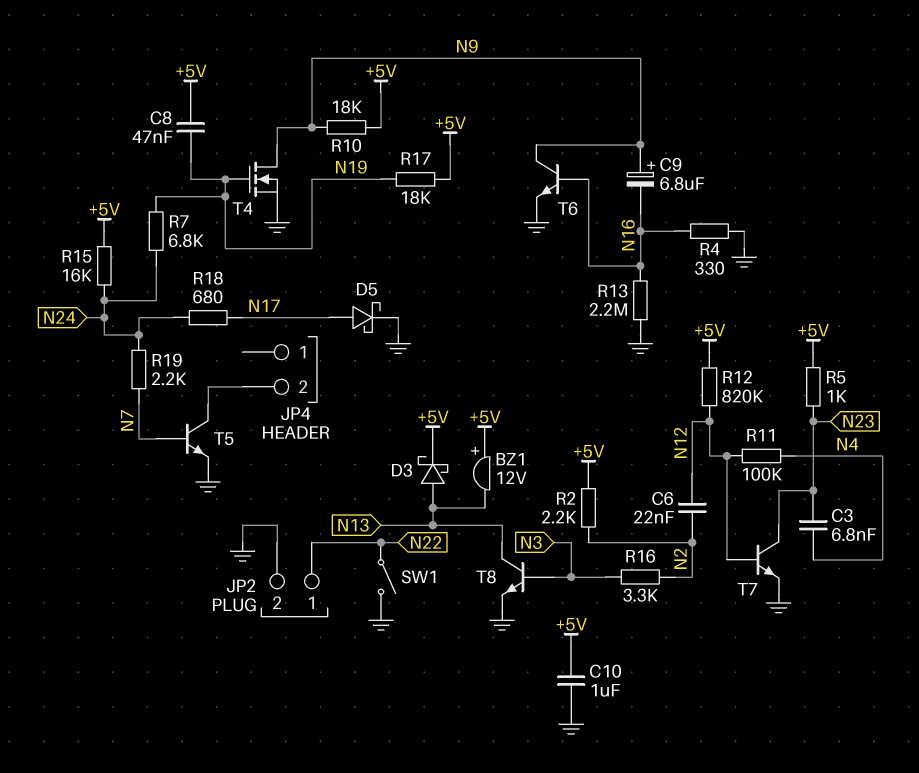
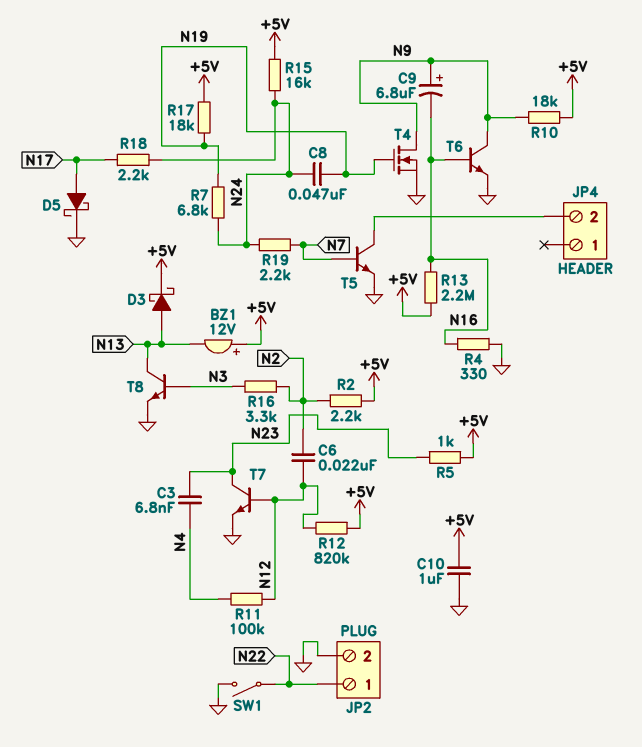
C8: 47nF (+5V, N19) -> 47nF (N19, N24)
R13: 2.2M (GND, N16) -> 2.2M (+5V, N16)
R18: 680 (N17, N24) -> 2.2k (N17, N24)

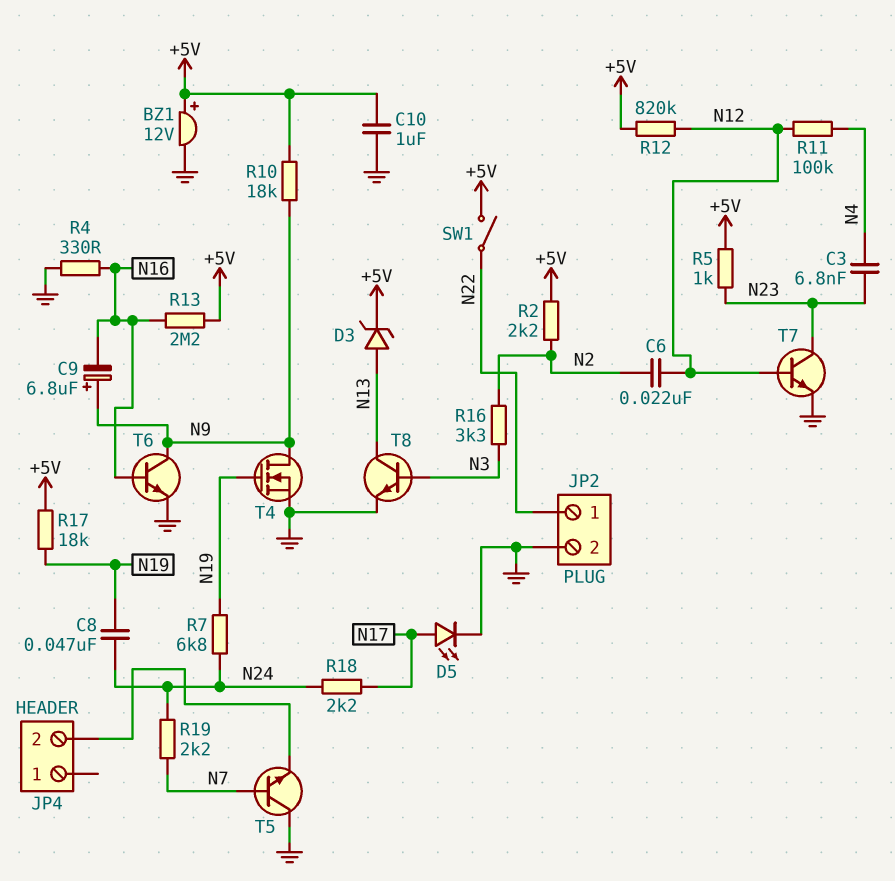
BZ1: buzzer 12V (plus +5V, minus N13) -> buzzer 12V (plus +5V, minus GND)
D3: schottky (A N13, K +5V) -> zener (A N13, K +5V)
D5: schottky (A N17, K GND) -> LED (A N17, K GND)
R15: 16k (+5V, N24) -> none
SW1: switch (GND, N22) -> switch (+5V, N22)
T5: NPN (B N7, C JP4/2, E GND) -> NPN (B N7, C GND, E JP4/2)

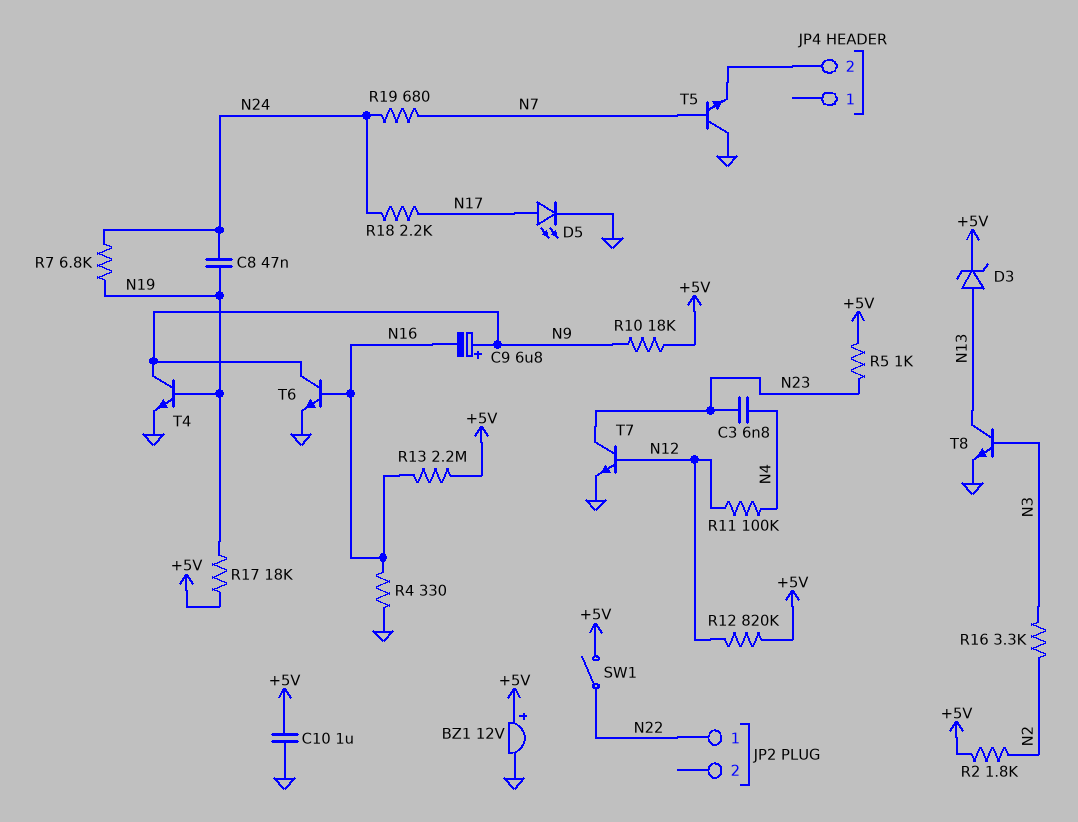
C6: 22nF (N2, N12) -> none
JP2 pin 2: GND -> none
R2: 2.2k (+5V, N2) -> 1.8k (+5V, N2)
R19: 2.2k (N7, N24) -> 680 (N7, N24)
T4: NMOS (G N19, D N9, S GND) -> NPN (B N19, C N9, E GND)

